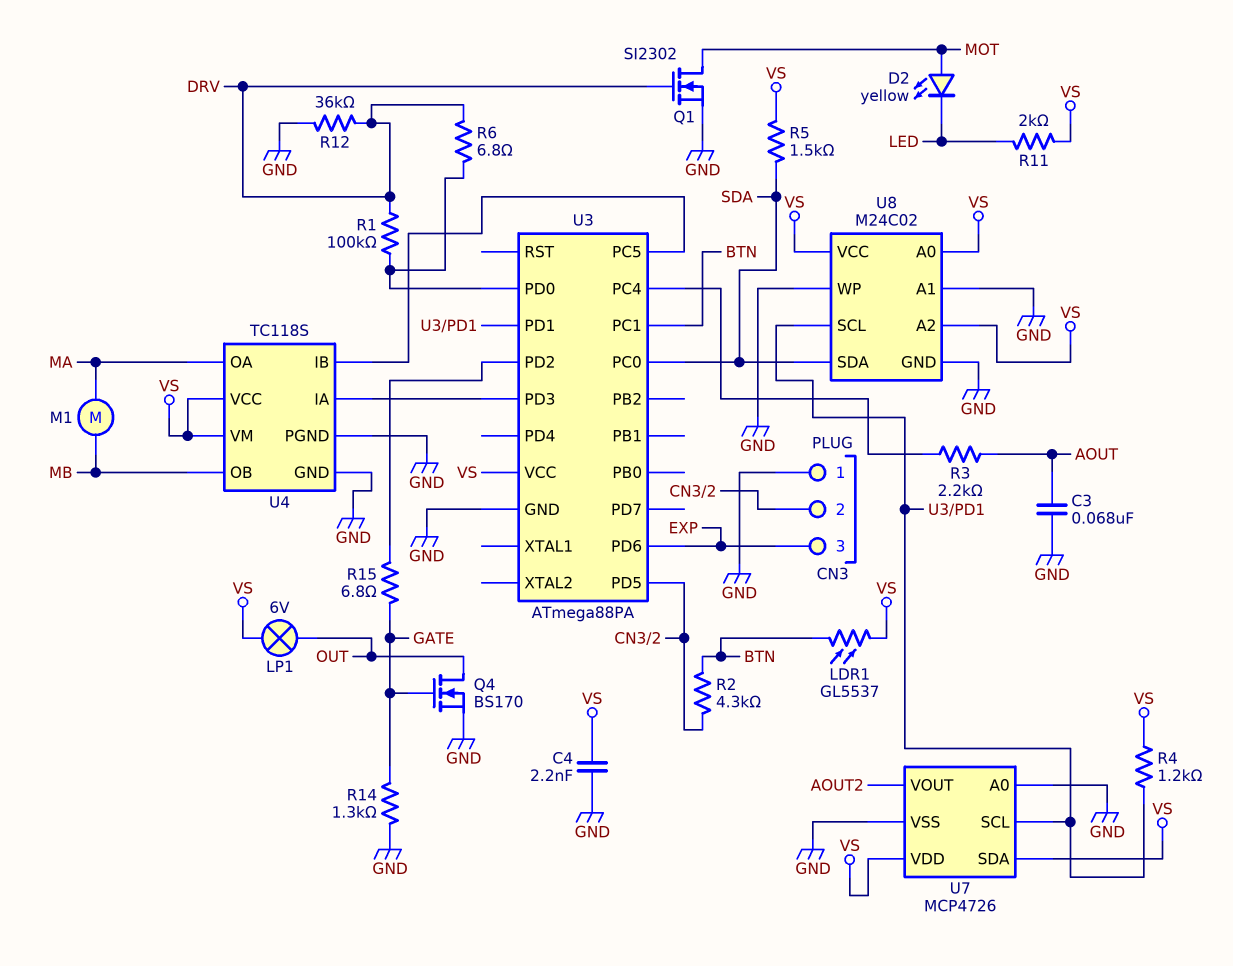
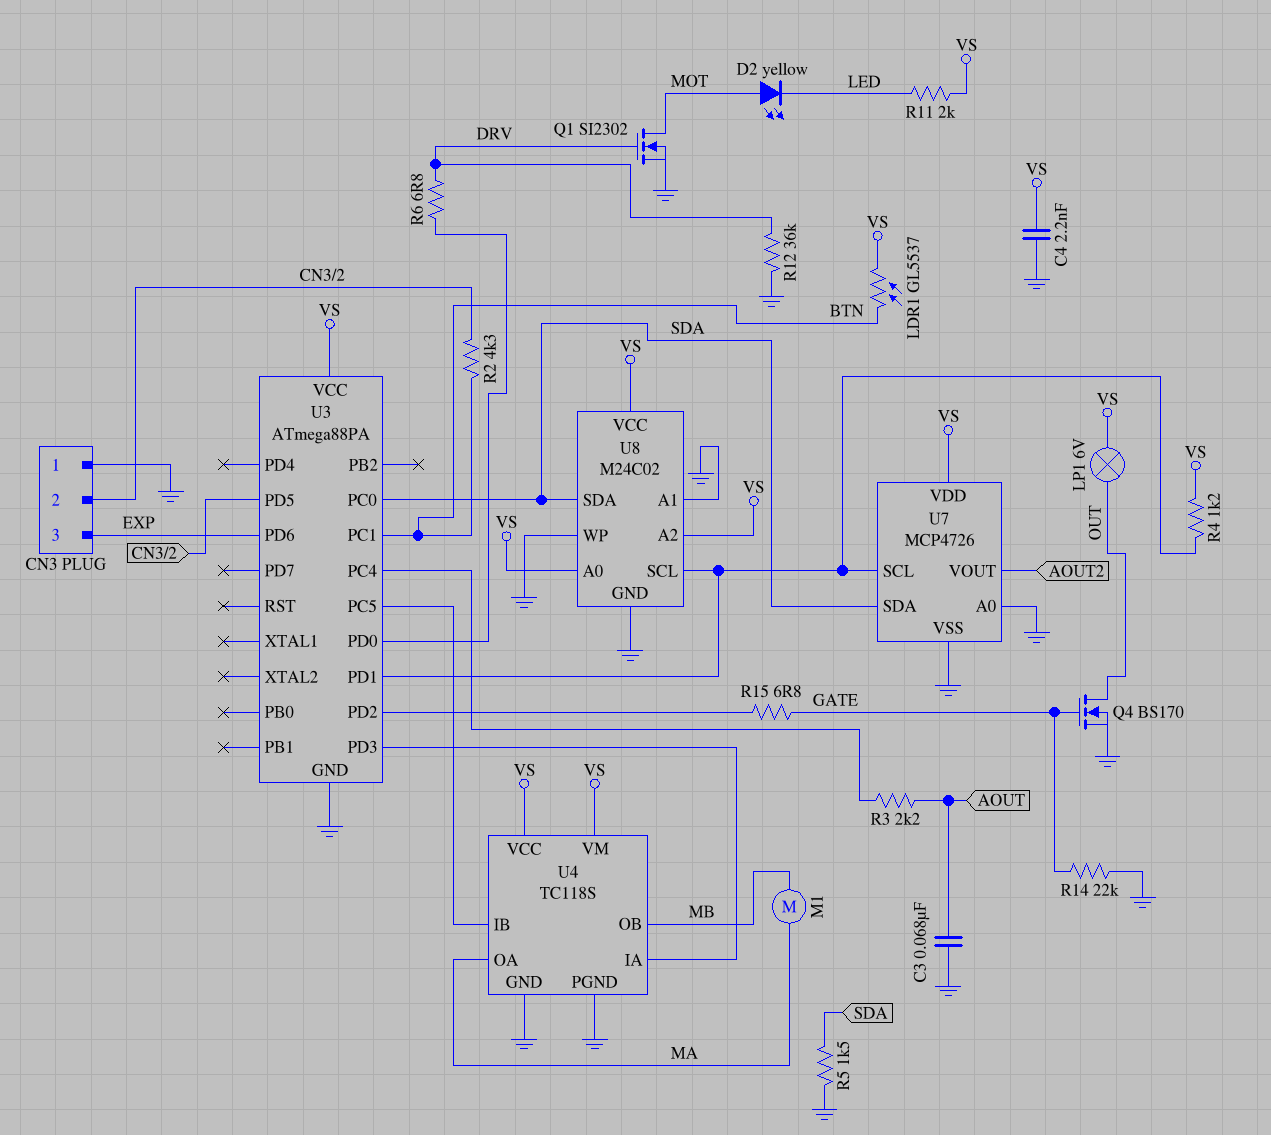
R1: 100k (DRV, U3/PD0) -> none
R5: 1.5k (SDA, VS) -> 1.5k (GND, SDA)
R14: 1.3k (GATE, GND) -> 22k (GATE, GND)
U7 pin SDA: VS -> SDA

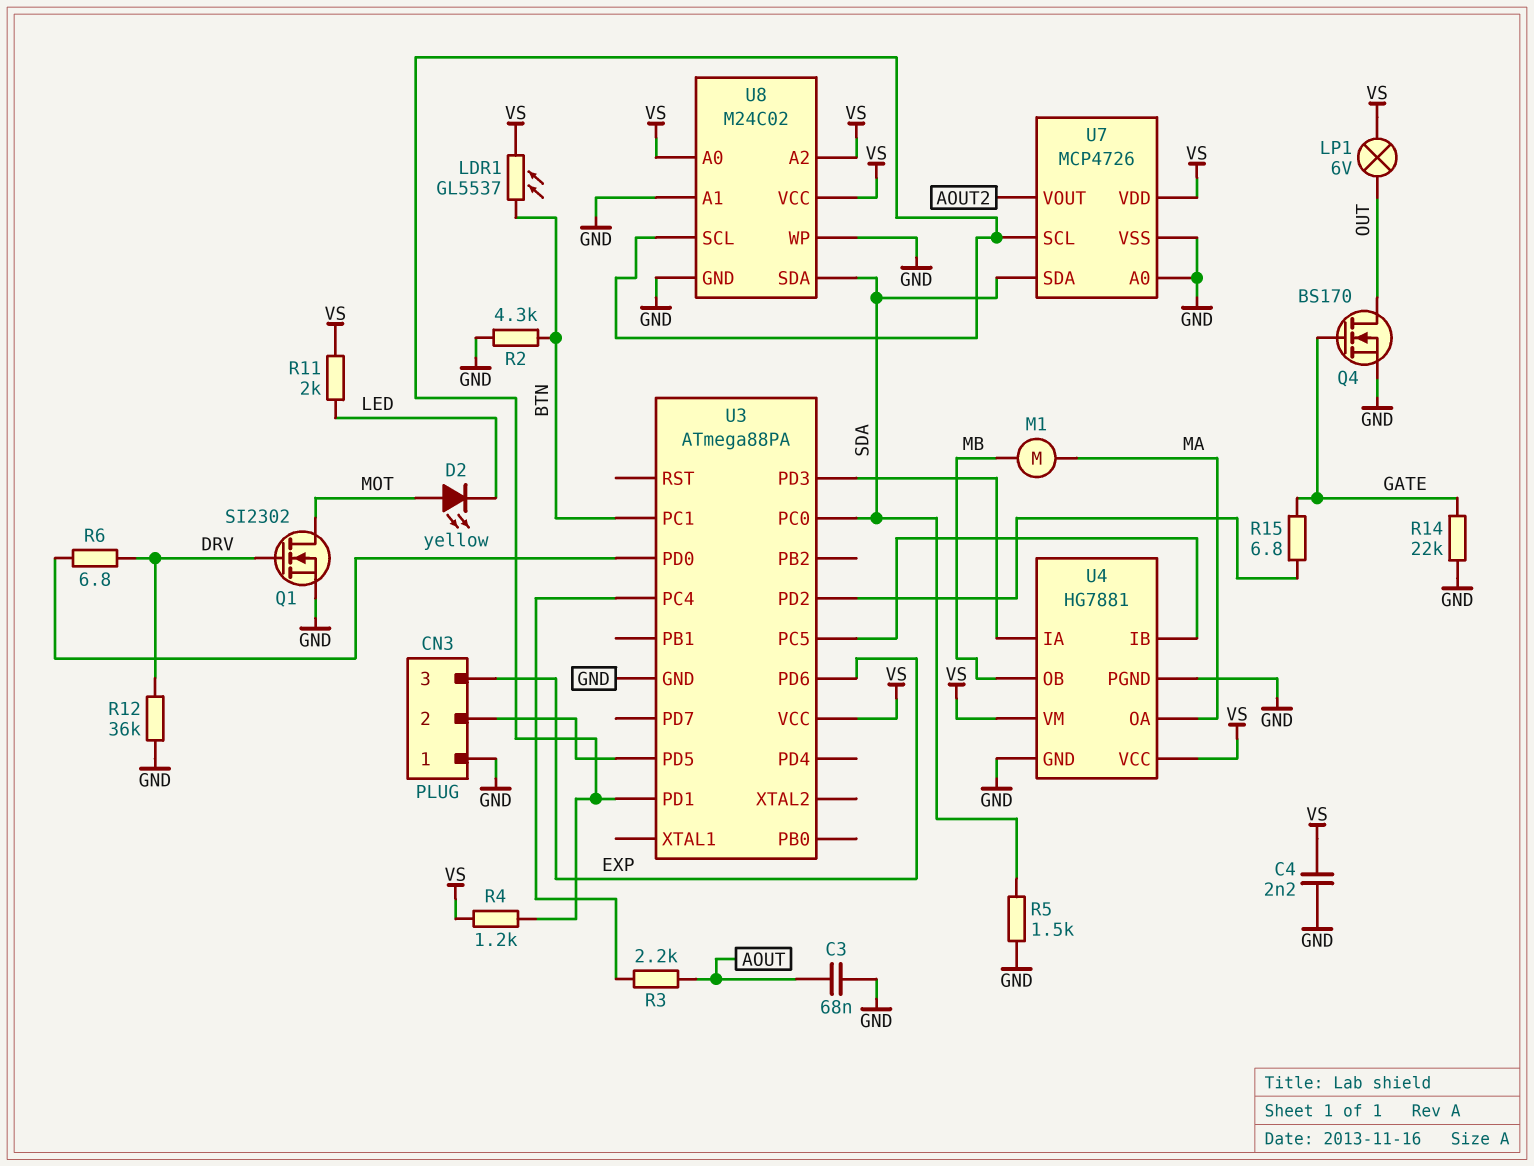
R2: 4.3k (BTN, CN3/2) -> 4.3k (BTN, GND)
U4: TC118S -> HG7881

